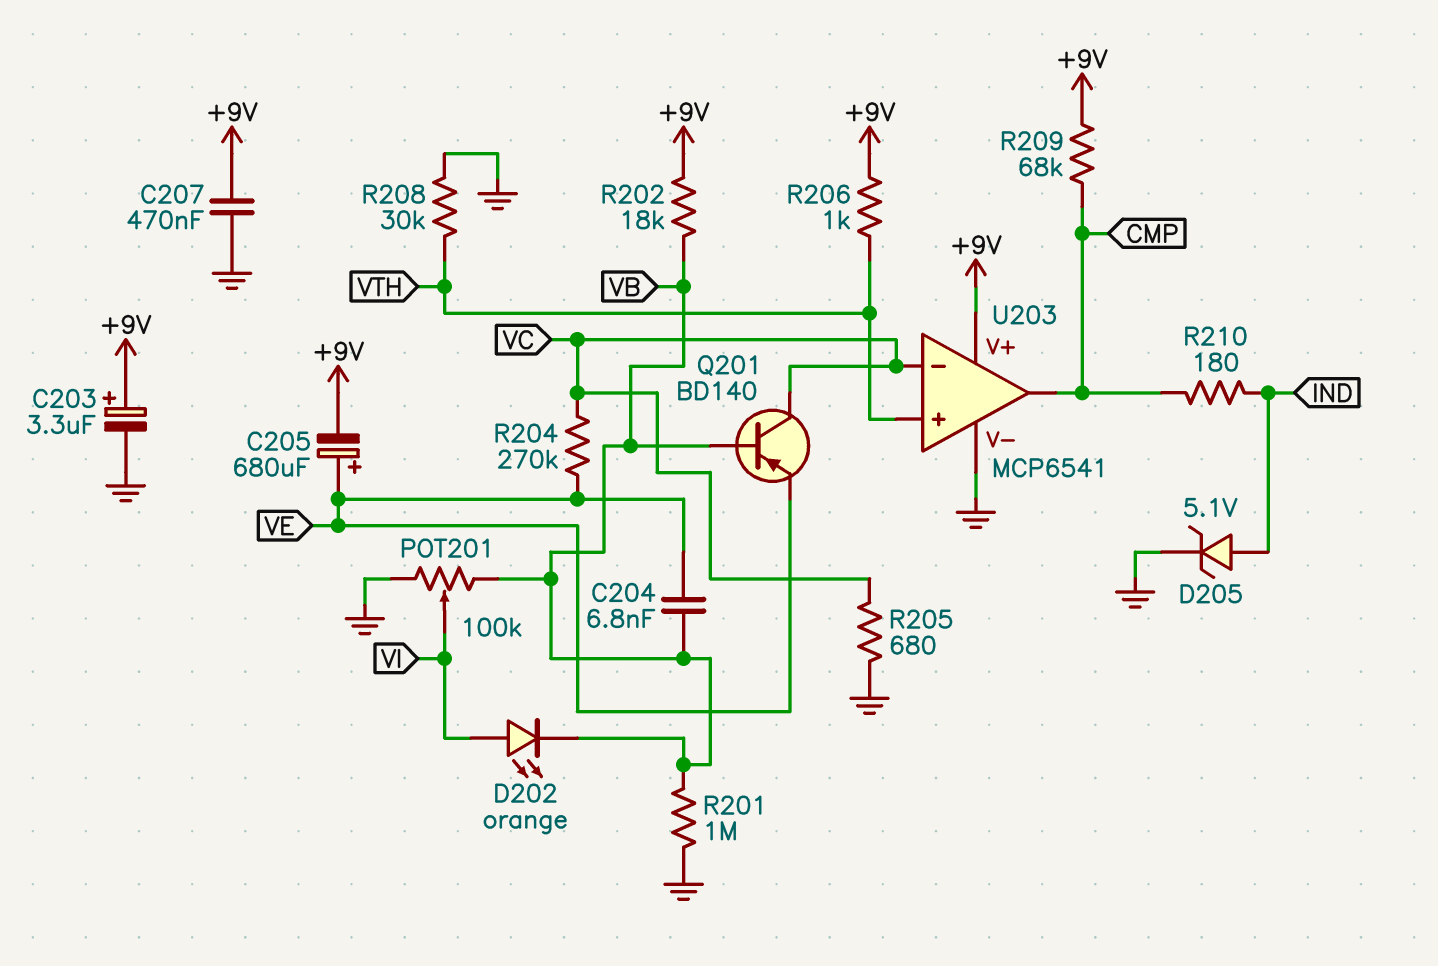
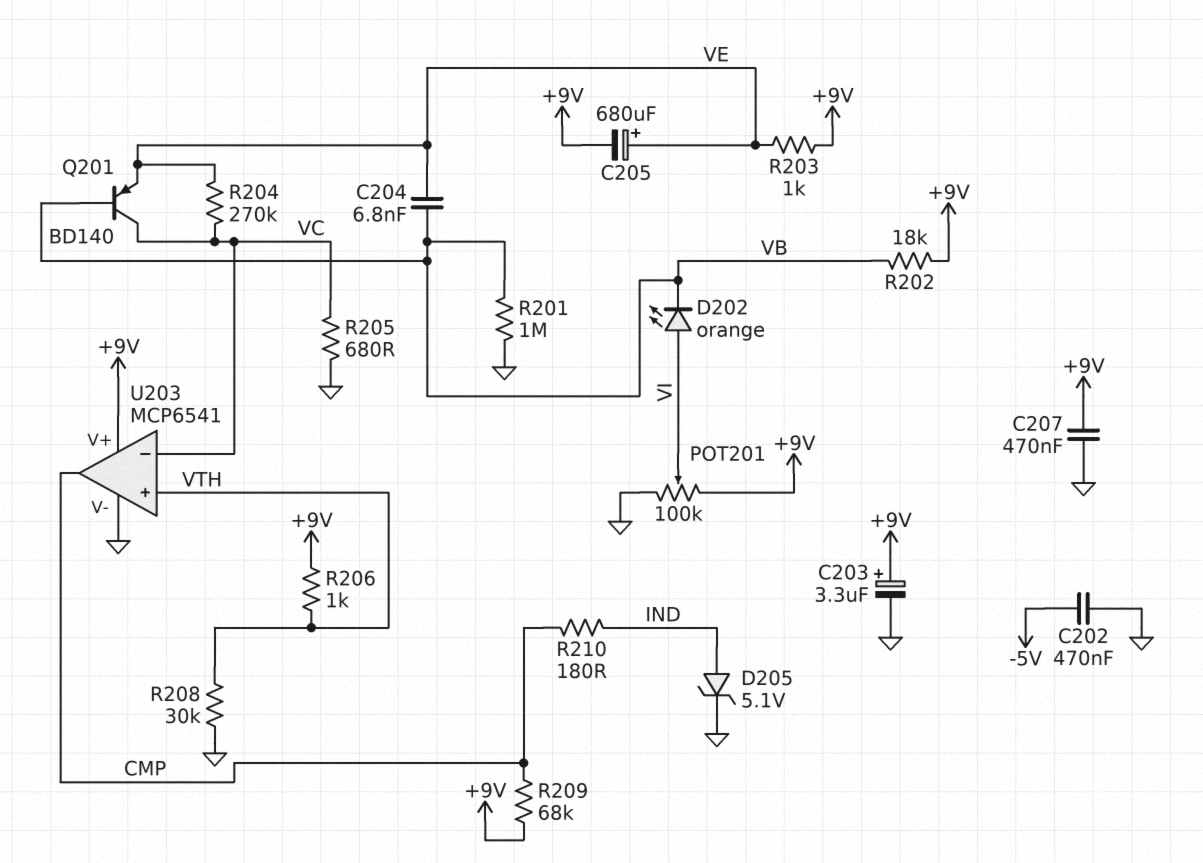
C202: none -> 470nF (-5V, GND)
POT201: 100k (GND, VB, wiper VI) -> 100k (+9V, GND, wiper VI)
R203: none -> 1k (+9V, VE)

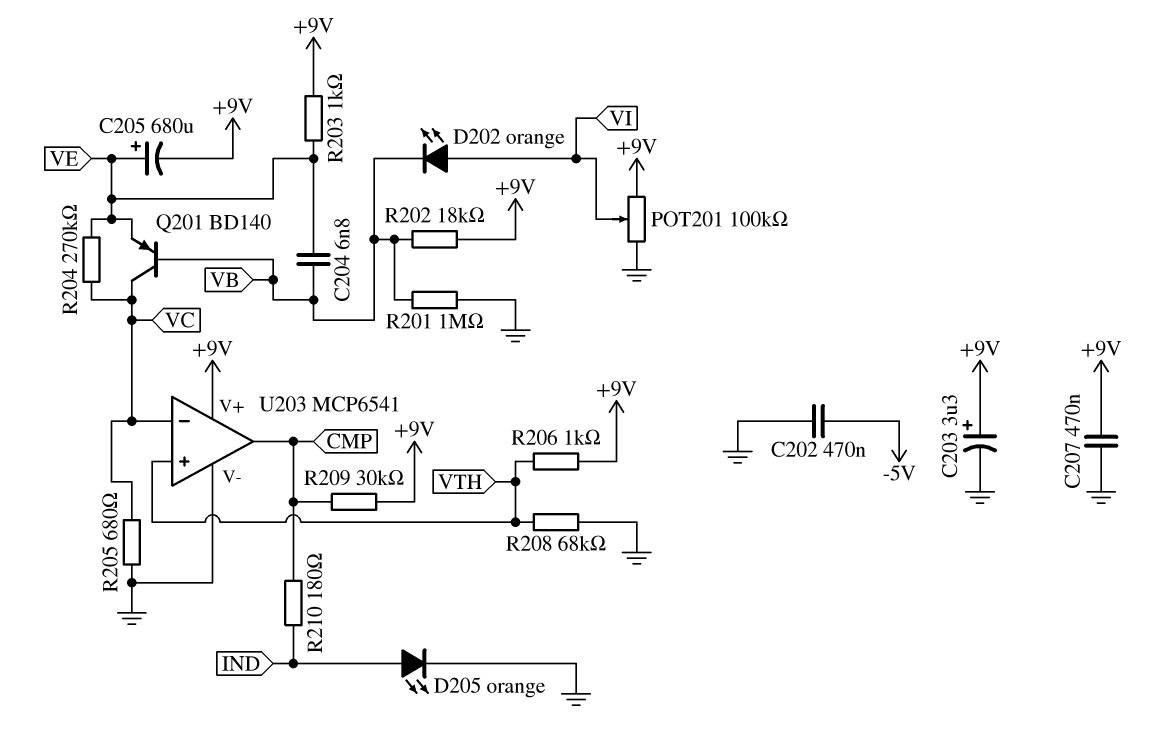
D205: zener 5.1V (A IND, K GND) -> LED orange (A IND, K GND)
R208: 30k (GND, VTH) -> 68k (GND, VTH)
R209: 68k (+9V, CMP) -> 30k (+9V, CMP)

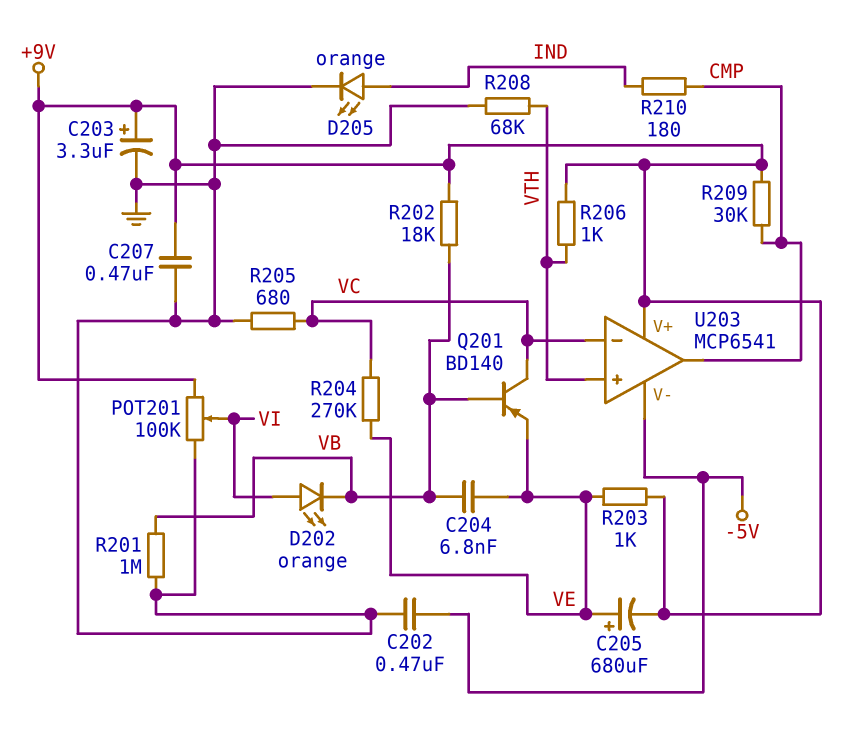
U203 pin V-: GND -> -5V

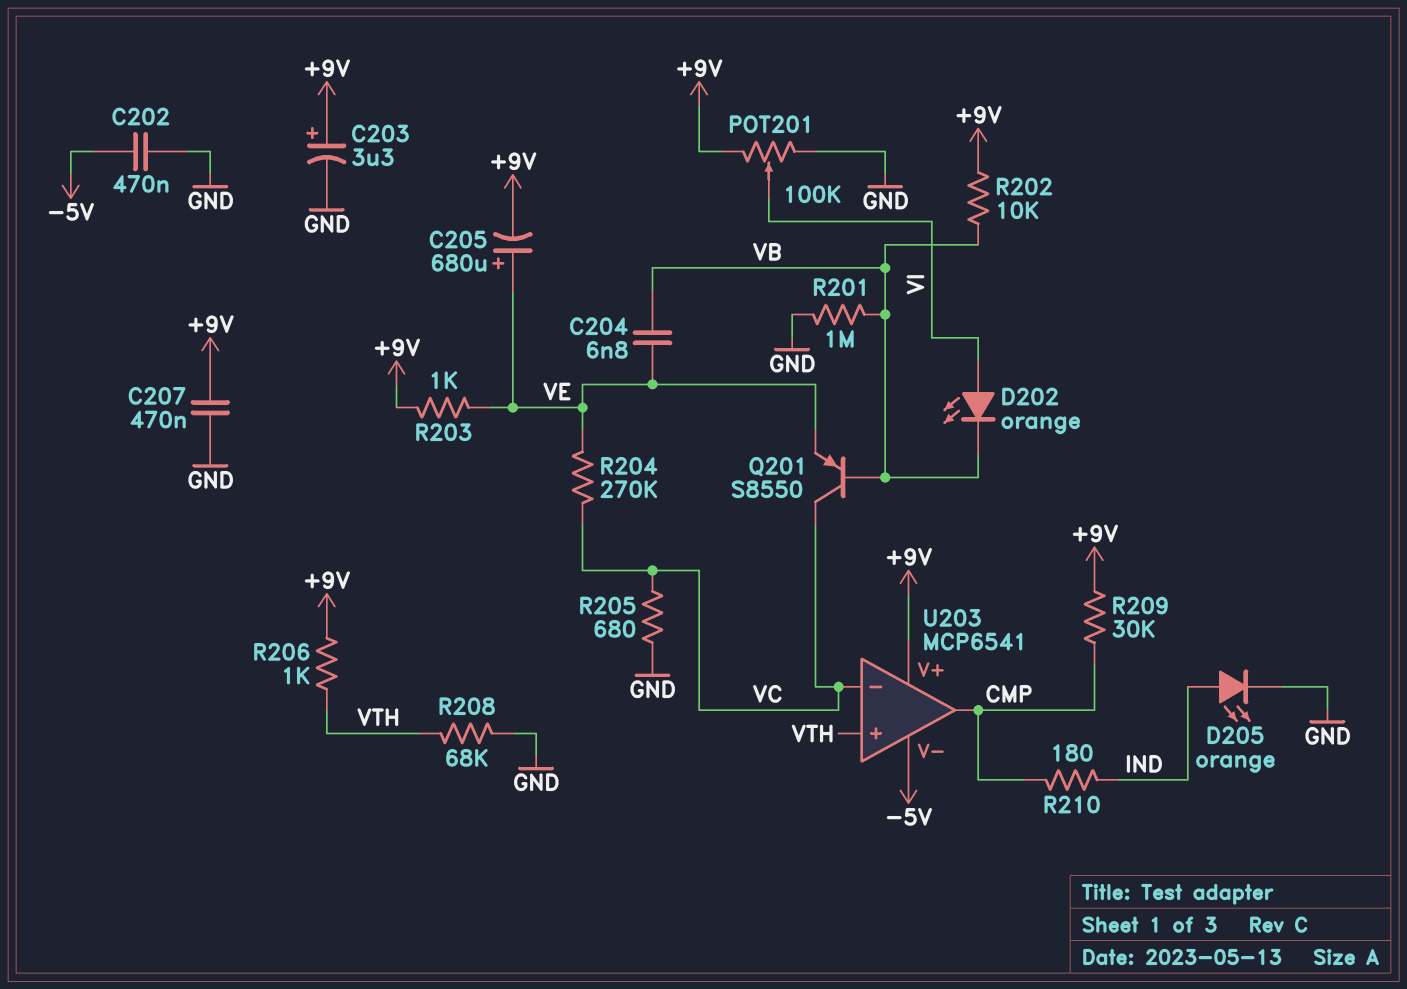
Q201: PNP BD140 (B VB, C VC, E VE) -> PNP S8550 (B VB, C VC, E VE)
R202: 18k (+9V, VB) -> 10k (+9V, VB)

